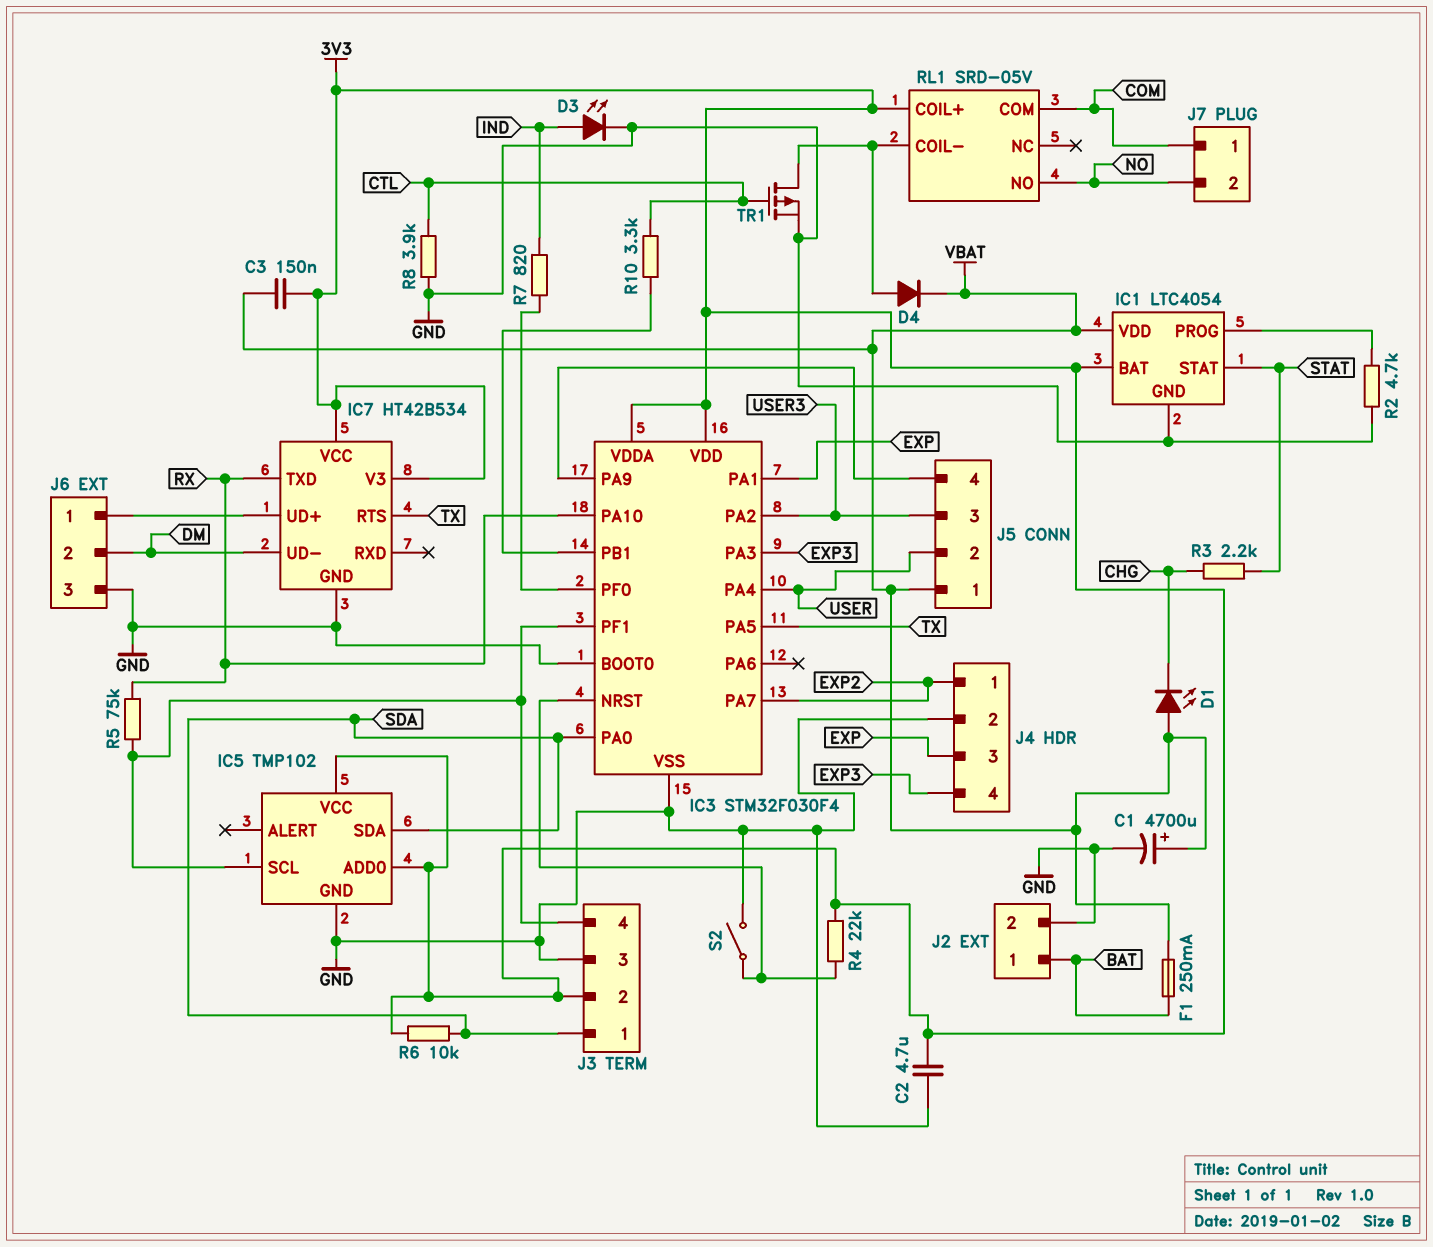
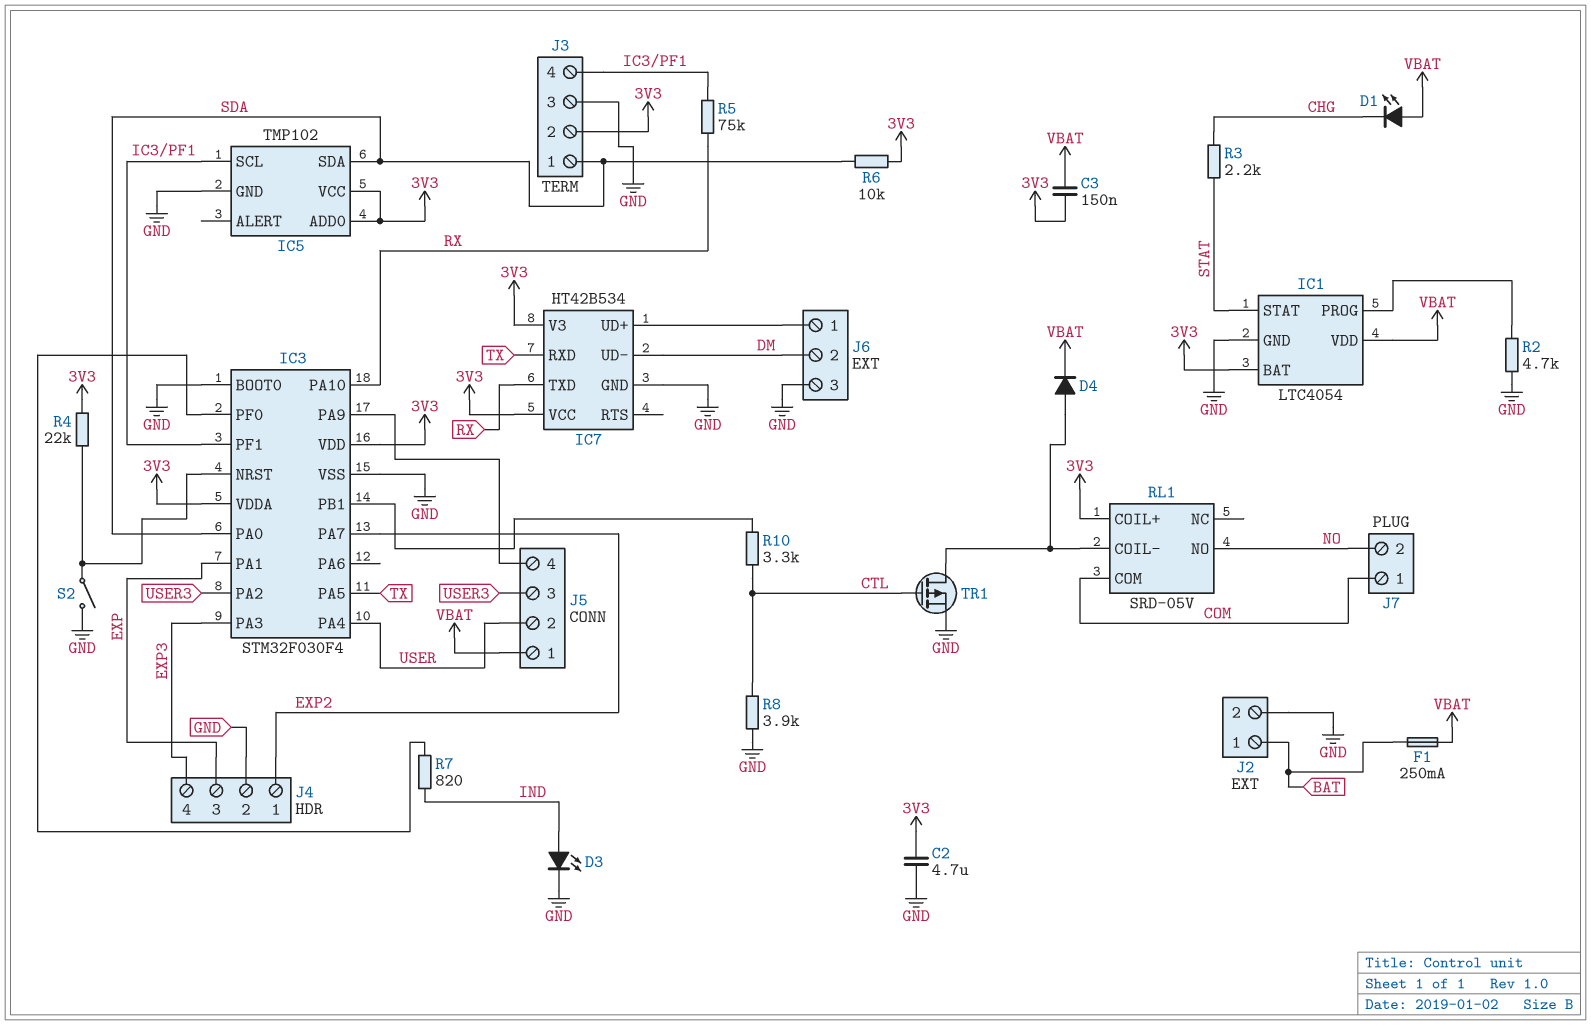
C1: 4700uF (plus VBAT, minus GND) -> none
IC7 pin RTS: TX -> none
IC7 pin RXD: none -> TX

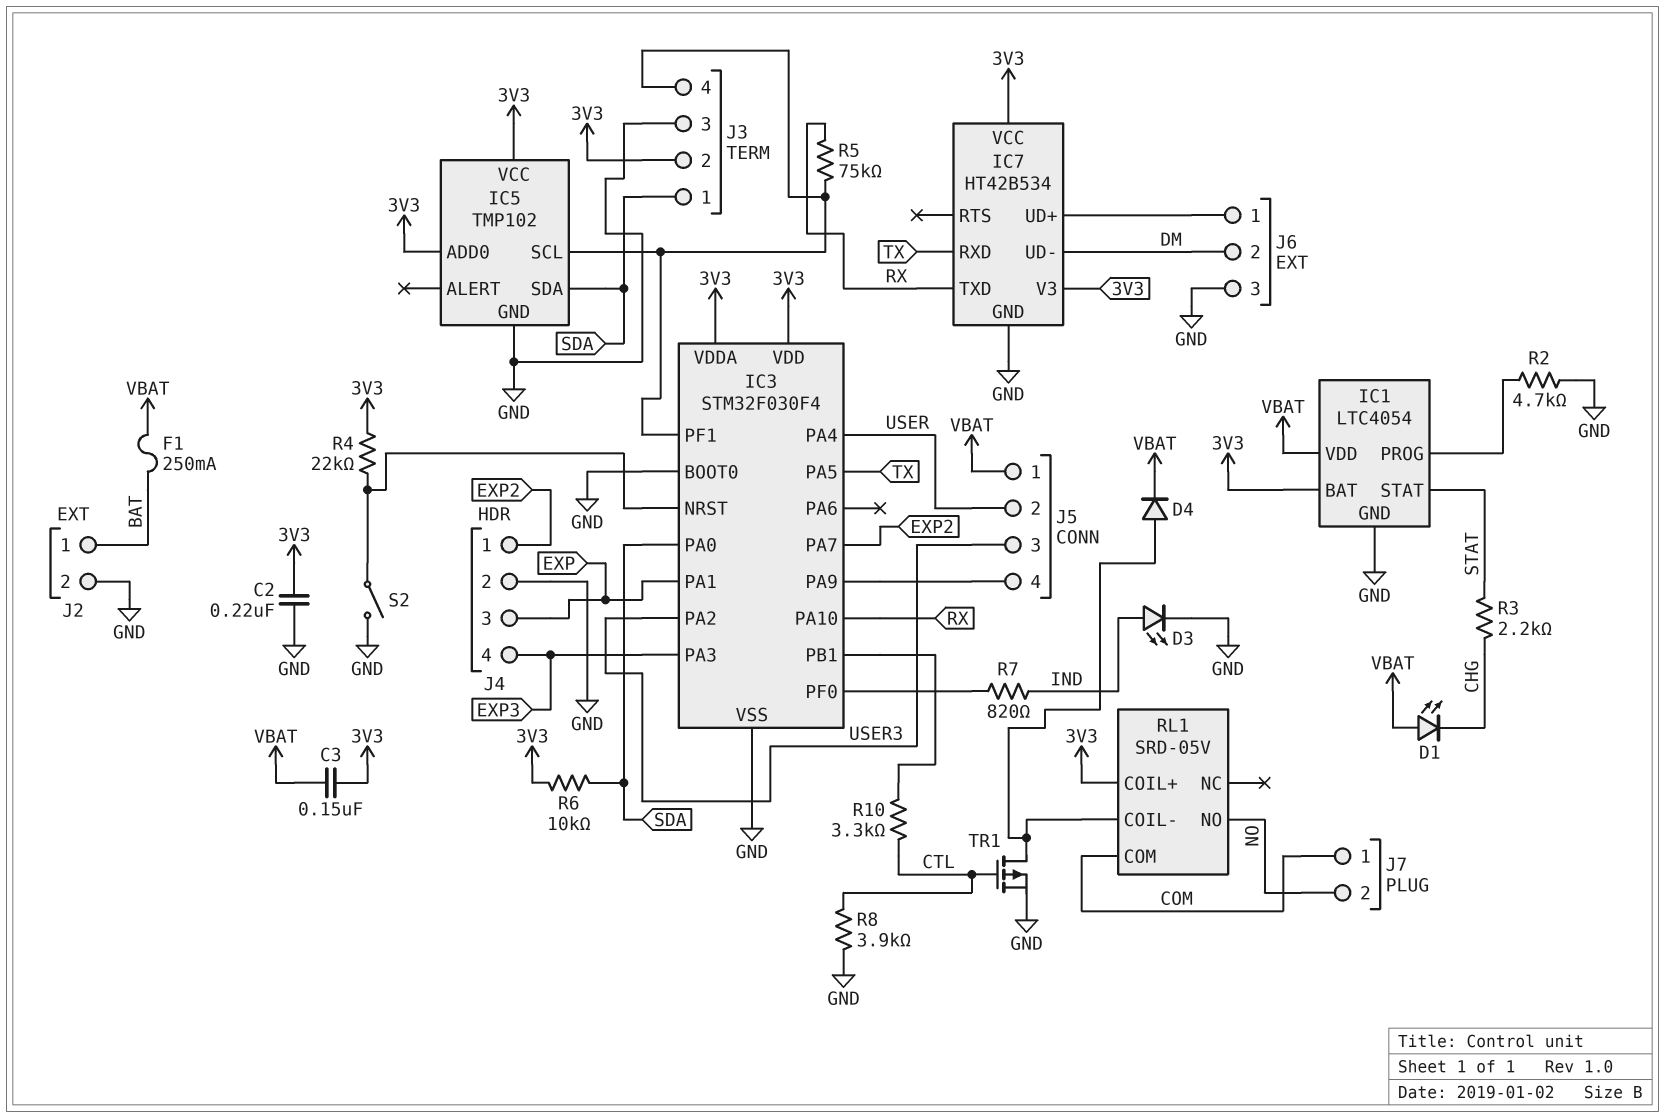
C2: 4.7uF (3V3, GND) -> 220nF (3V3, GND)

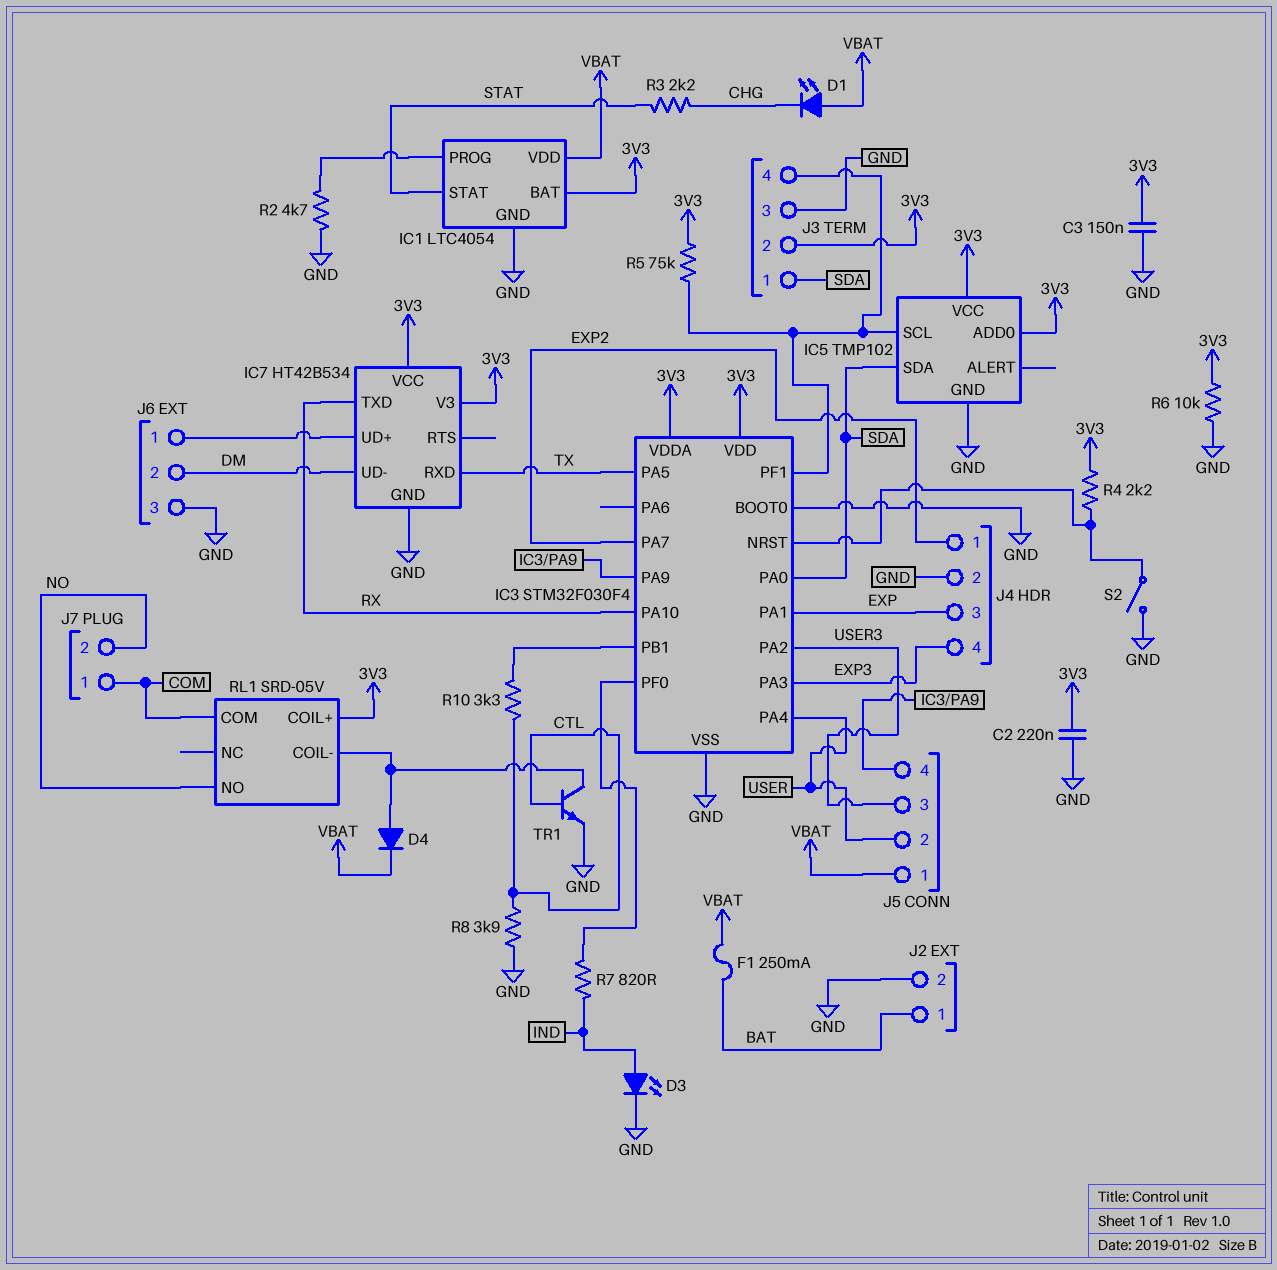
C3: 150nF (3V3, VBAT) -> 150nF (3V3, GND)
R4: 22k (3V3, IC3/NRST) -> 2.2k (3V3, IC3/NRST)
R5: 75k (IC3/PF1, RX) -> 75k (3V3, IC3/PF1)
R6: 10k (3V3, SDA) -> 10k (3V3, GND)
TR1: PMOS (G CTL, D RL1/COIL-, S GND) -> NPN (B CTL, C RL1/COIL-, E GND)

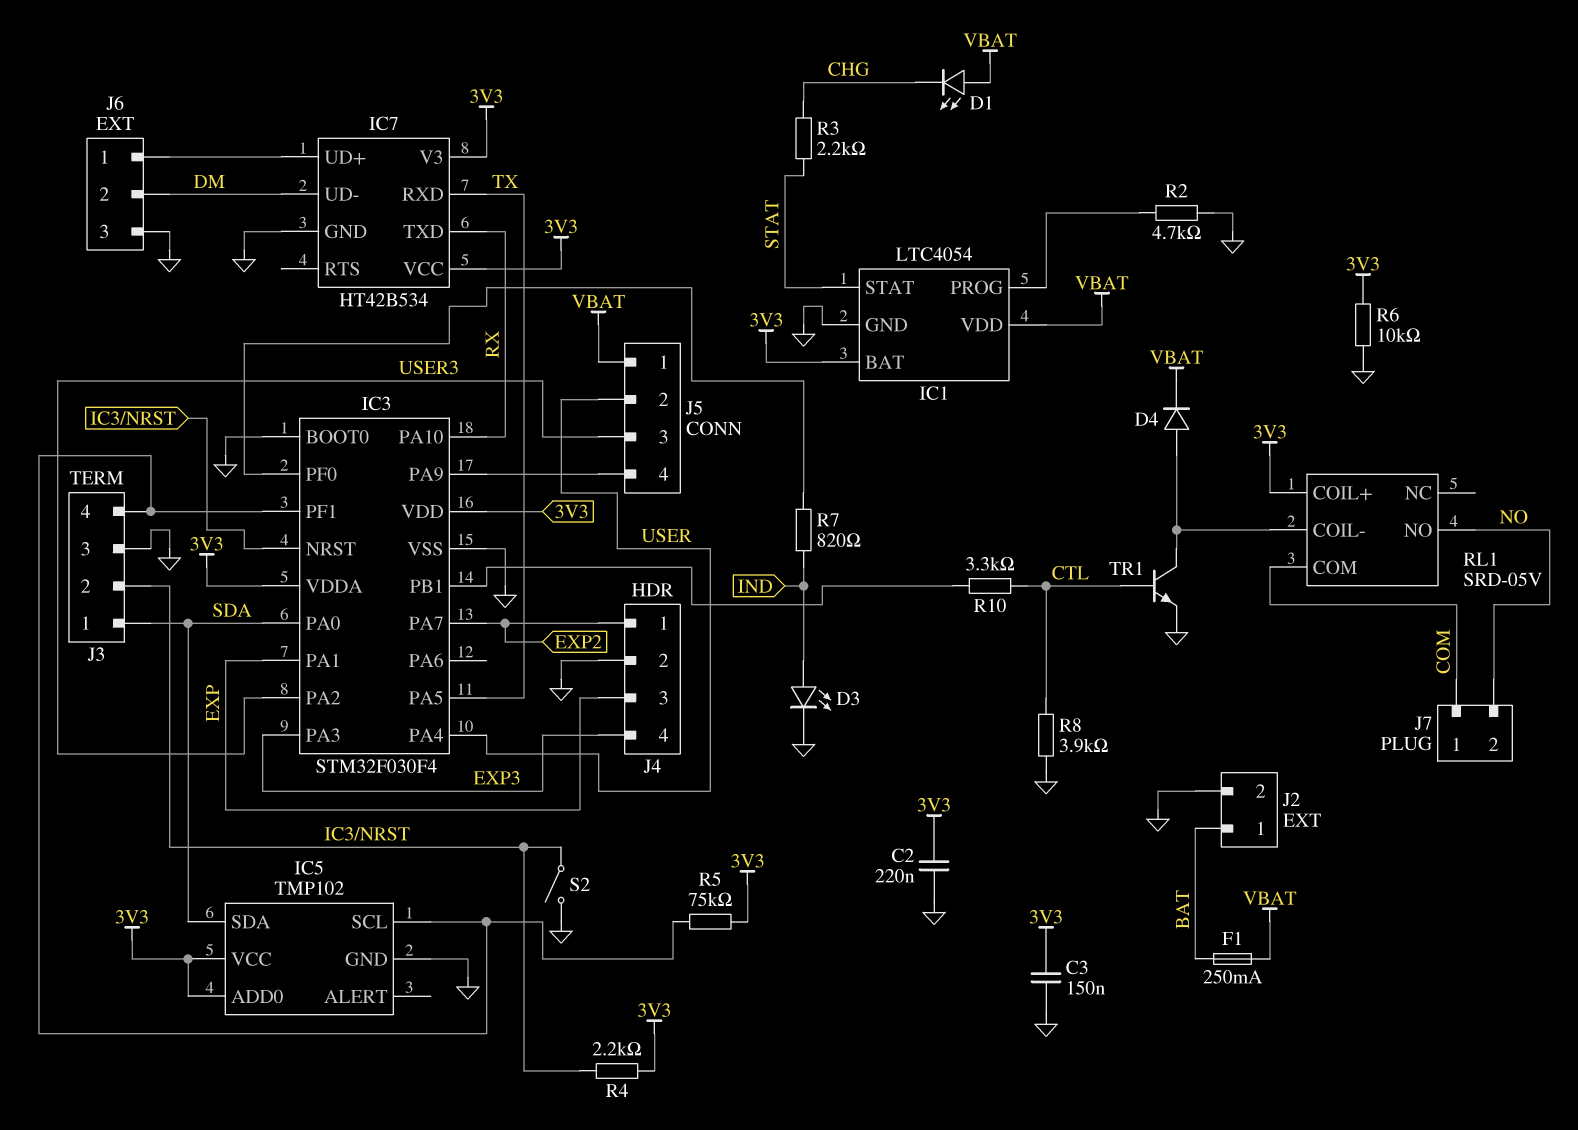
J3 pin 2: 3V3 -> IC3/NRST

